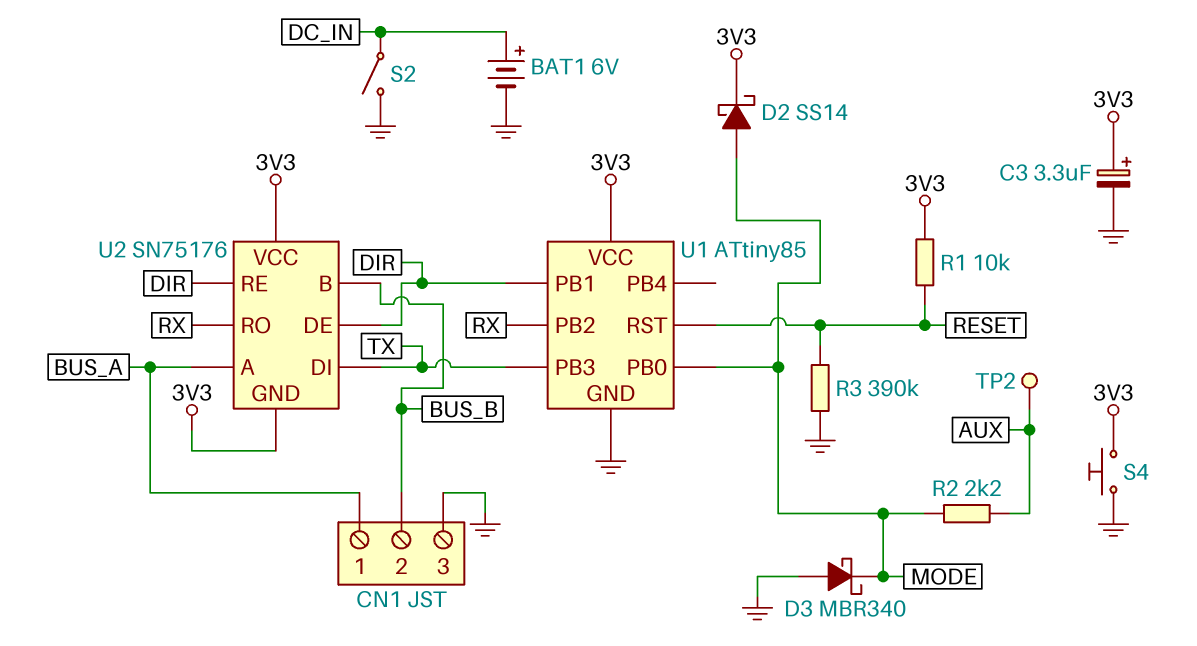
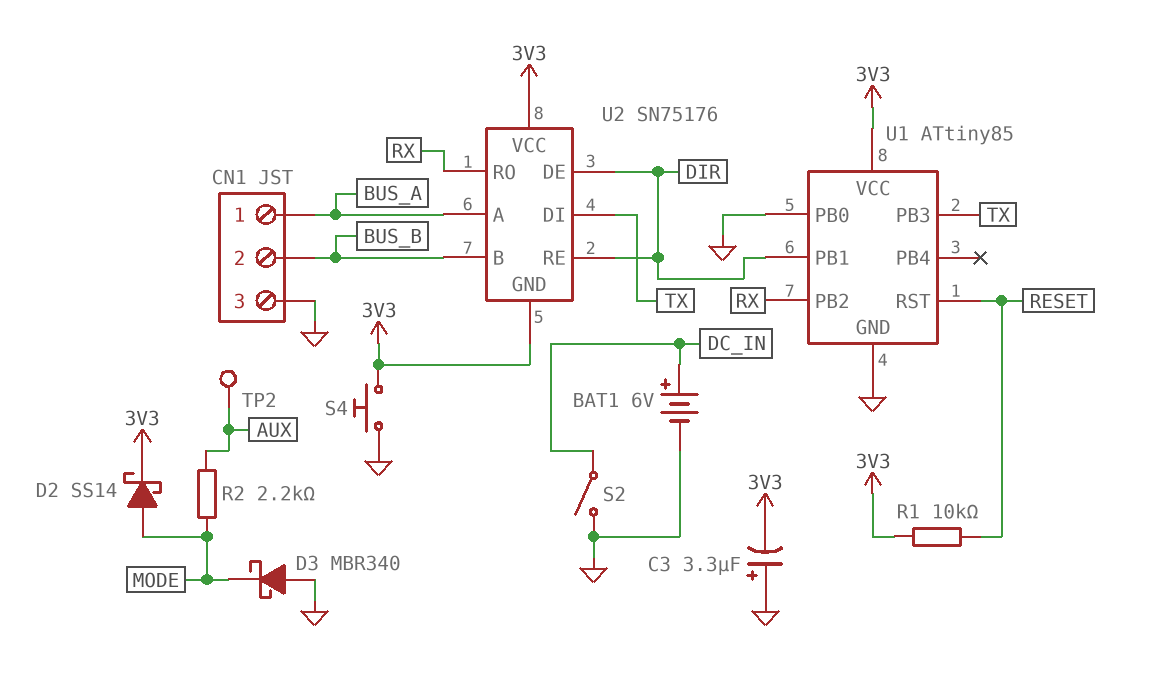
C3: 3.3uF (plus 3V3, minus GND) -> 3.3uF (plus GND, minus 3V3)
R3: 390k (GND, RESET) -> none
U1 pin PB0: MODE -> GND

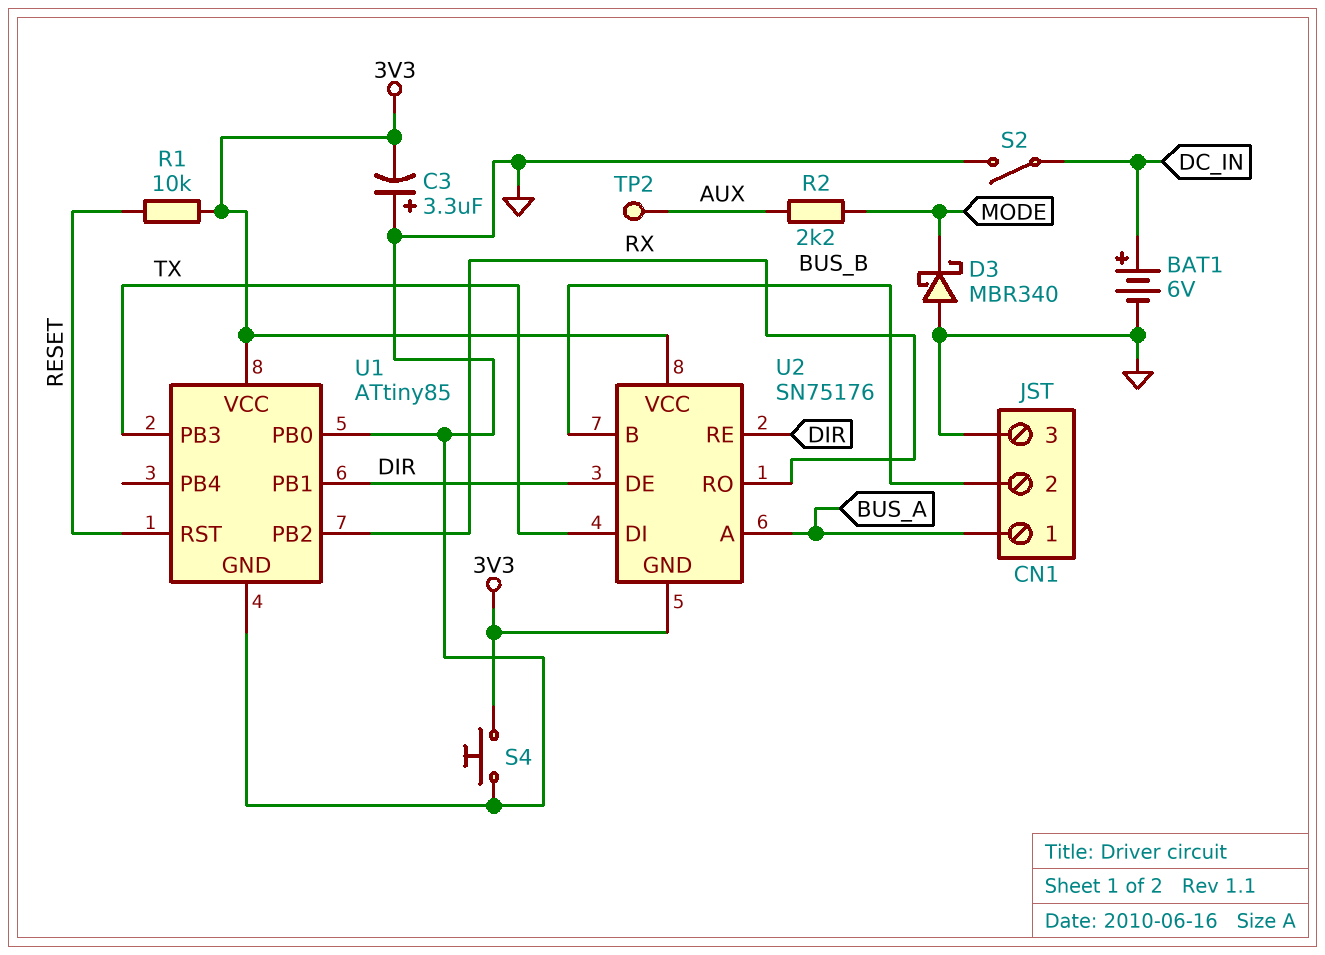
D2: schottky SS14 (A MODE, K 3V3) -> none

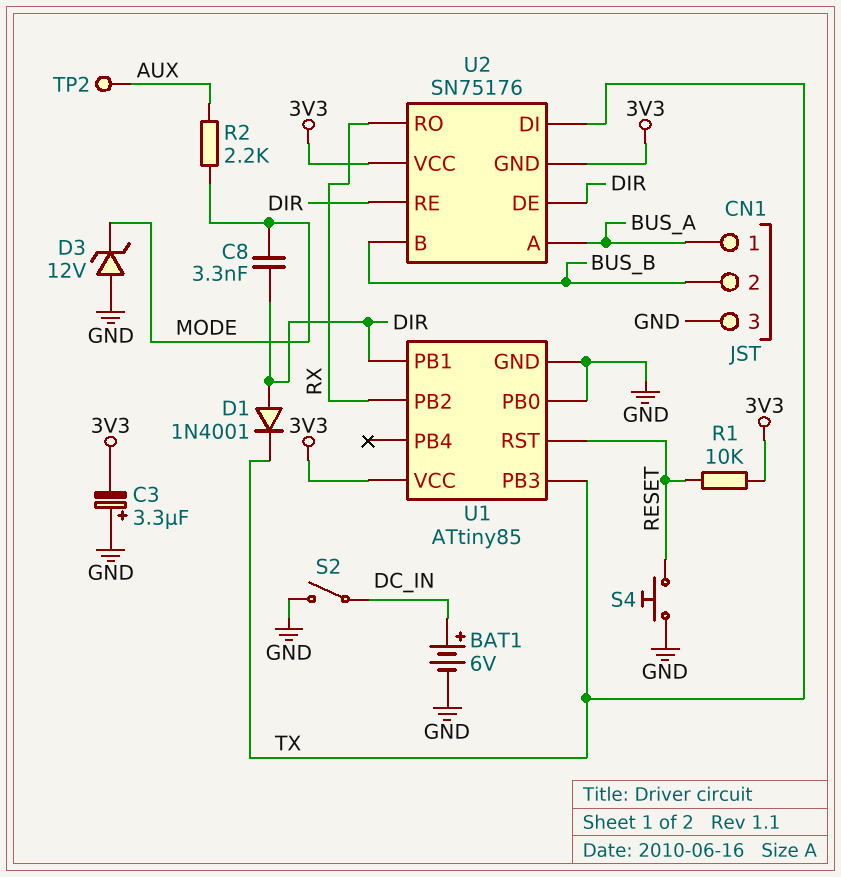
C8: none -> 3.3nF (DIR, MODE)
D1: none -> diode 1N4001 (A DIR, K TX)
D3: schottky MBR340 (A GND, K MODE) -> zener 12V (A GND, K MODE)
S4: button (3V3, GND) -> button (GND, RESET)

